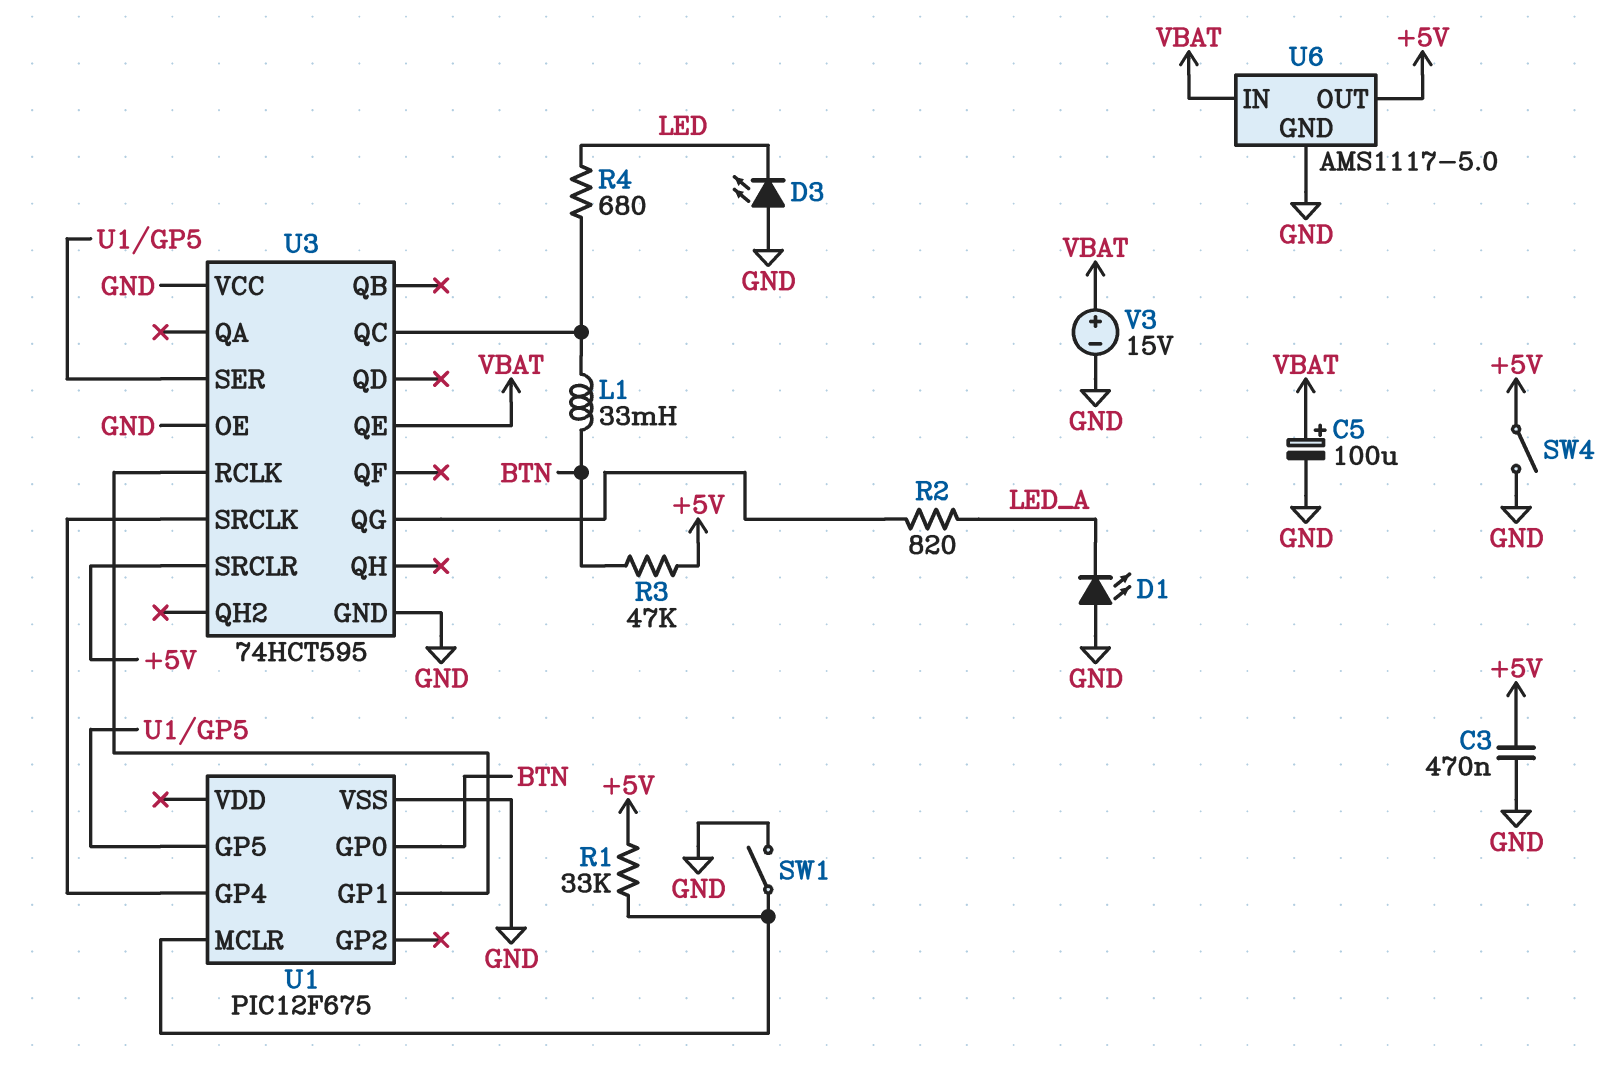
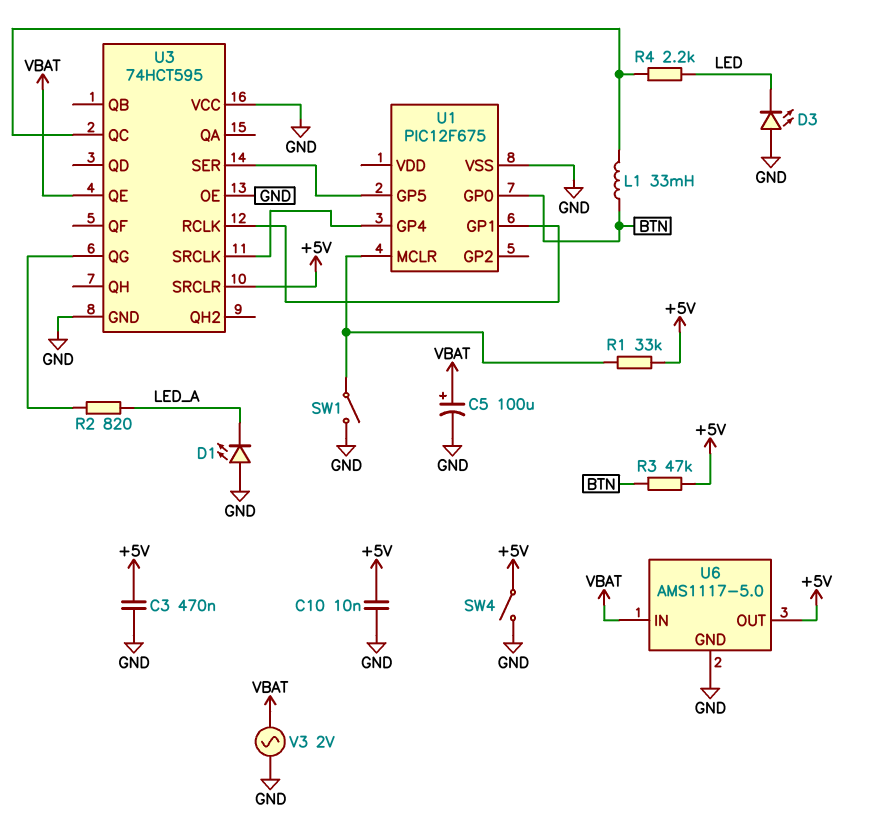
C10: none -> 10nF (+5V, GND)
R4: 680 (LED, U3/QC) -> 2.2k (LED, U3/QC)
V3: 15V (plus VBAT, minus GND) -> AC 2V (GND, VBAT)

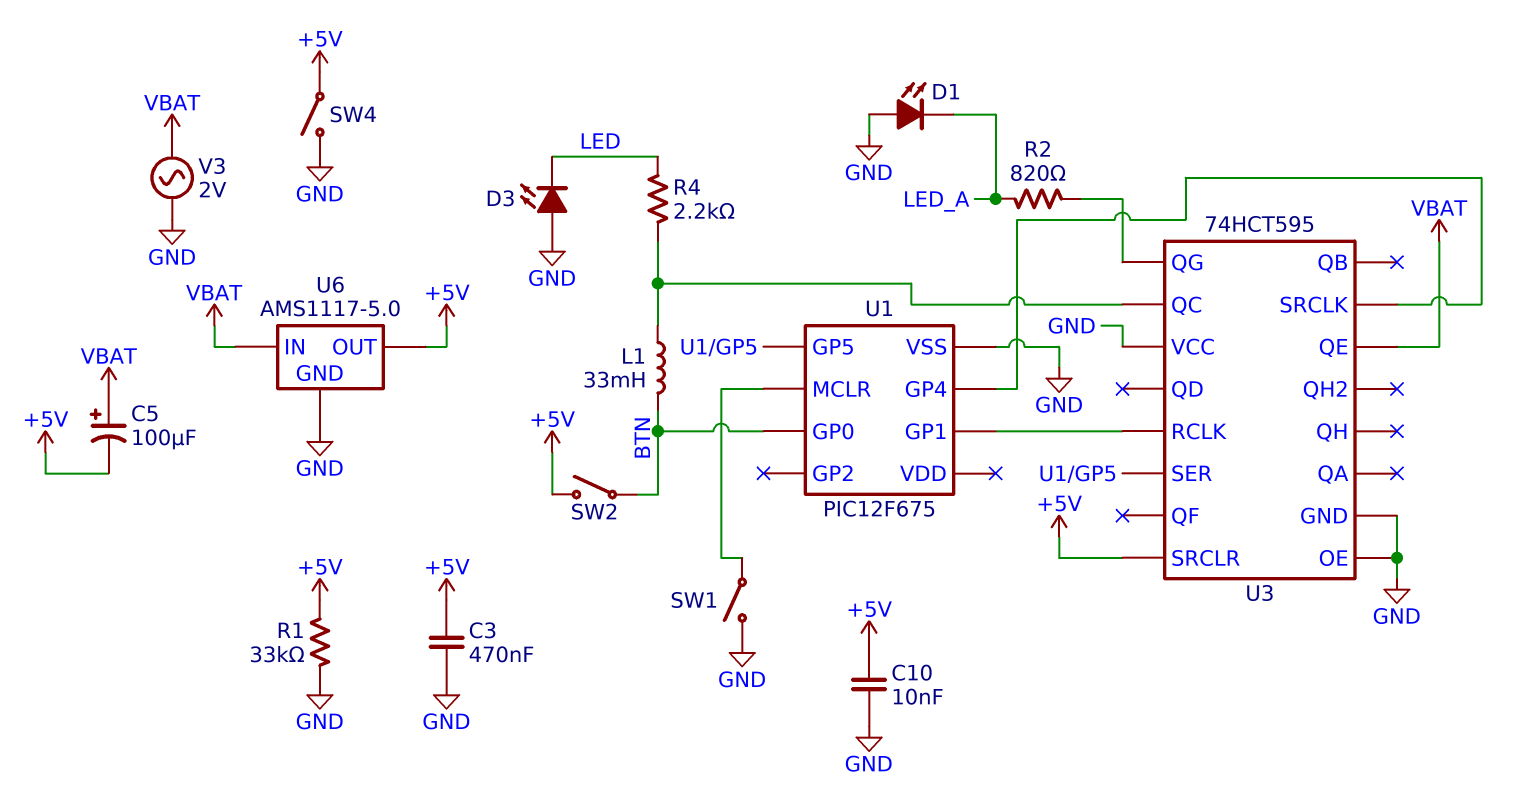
C5: 100uF (plus VBAT, minus GND) -> 100uF (plus VBAT, minus +5V)
R1: 33k (+5V, U1/MCLR) -> 33k (+5V, GND)
R3: 47k (+5V, BTN) -> none
SW2: none -> switch (+5V, BTN)

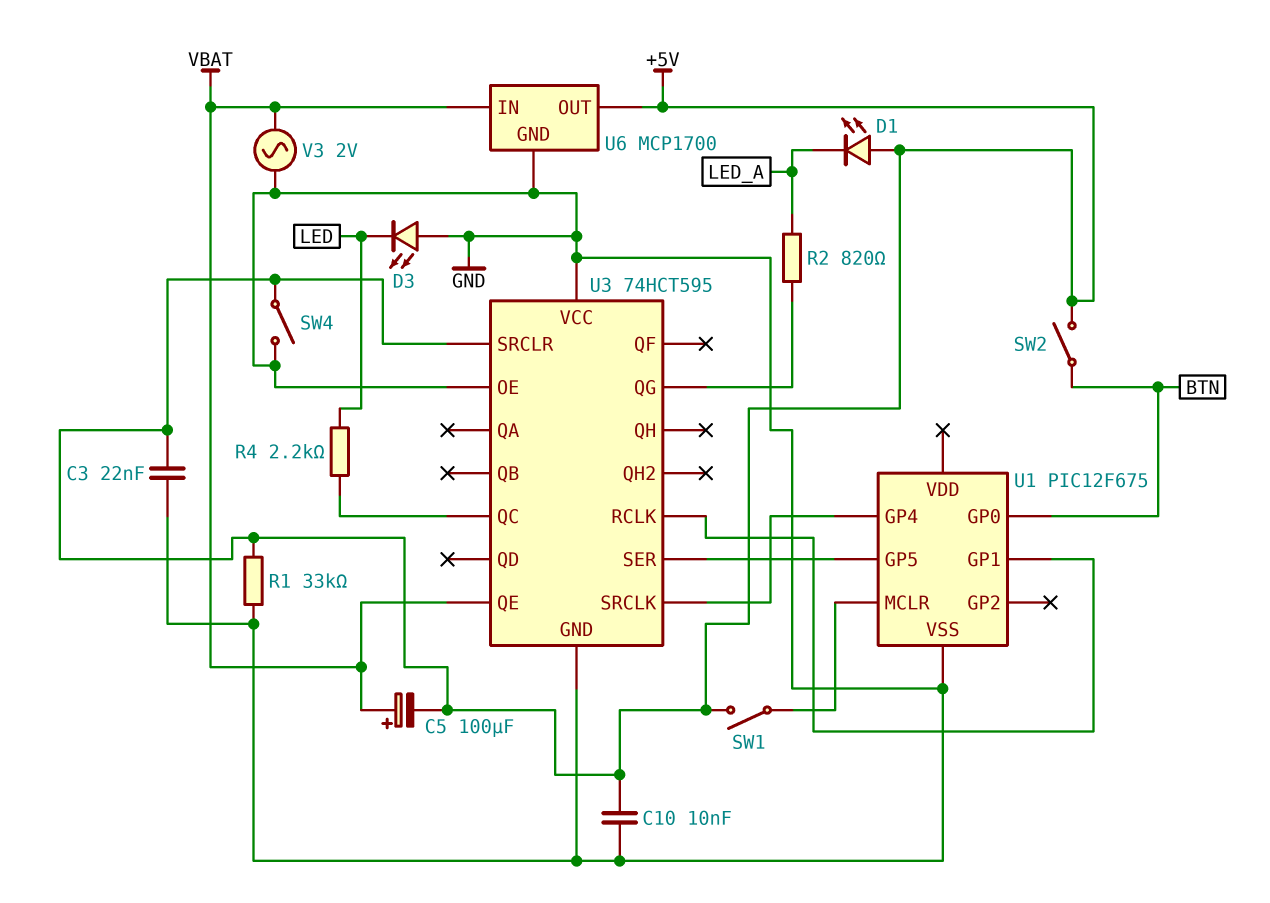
C3: 470nF (+5V, GND) -> 22nF (+5V, GND)
D1: LED (A GND, K LED_A) -> LED (A +5V, K LED_A)
L1: 33mH (BTN, U3/QC) -> none
SW1: switch (GND, U1/MCLR) -> switch (+5V, U1/MCLR)
U6: AMS1117-5.0 -> MCP1700

